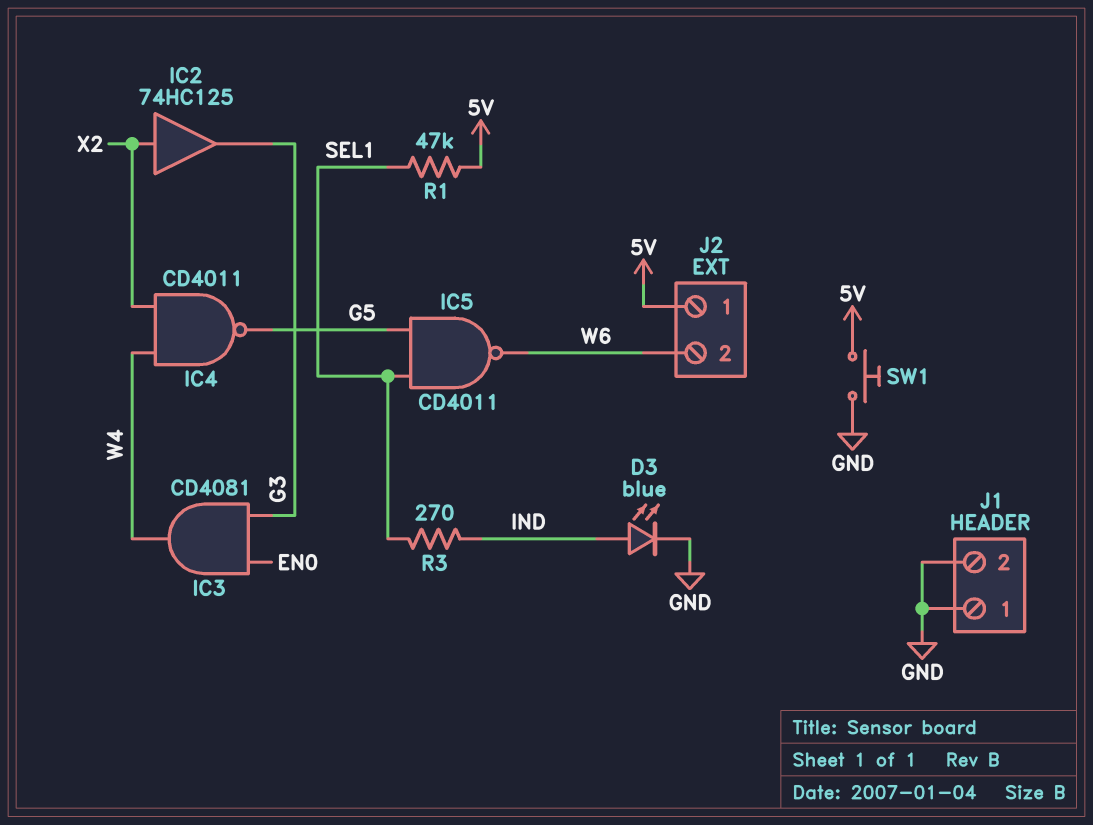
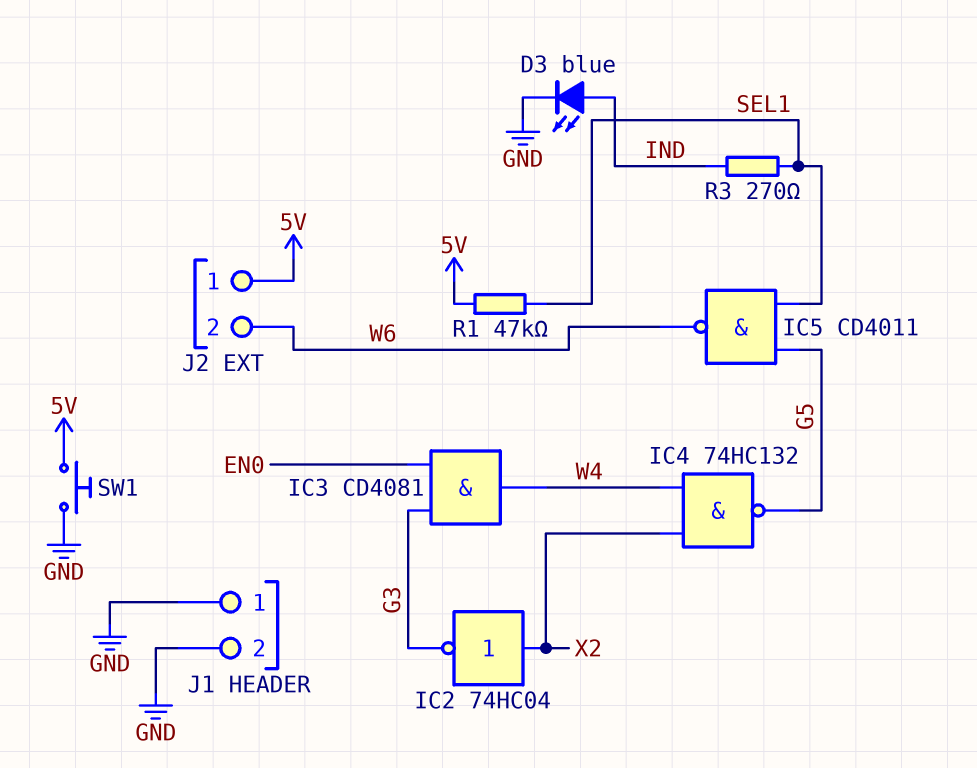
IC2: buffer 74HC125 (in X2, out G3) -> NOT 74HC04 (in X2, out G3)
IC4: NAND CD4011 (in W4, in X2, out G5) -> NAND 74HC132 (in W4, in X2, out G5)

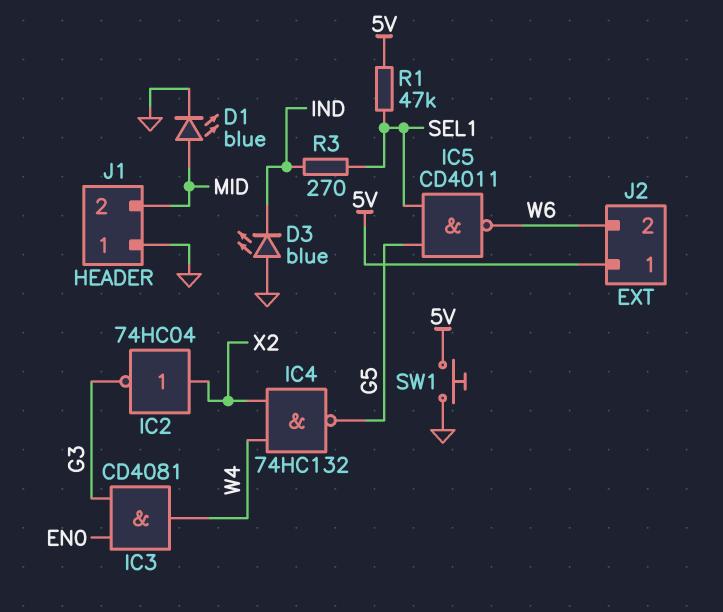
D1: none -> LED blue (A MID, K GND)
D3: LED blue (A IND, K GND) -> LED blue (A GND, K IND)
J1 pin 2: GND -> MID

